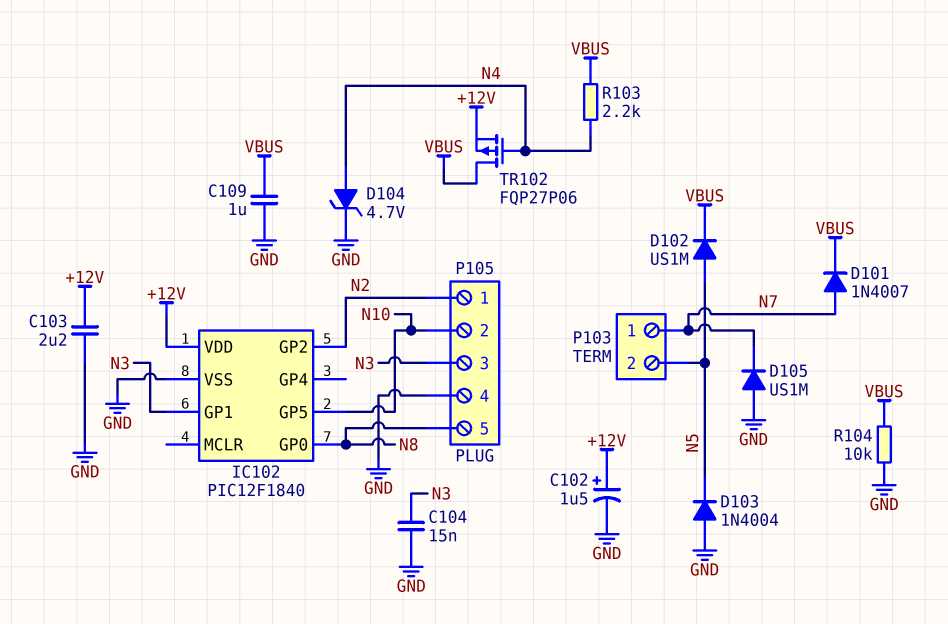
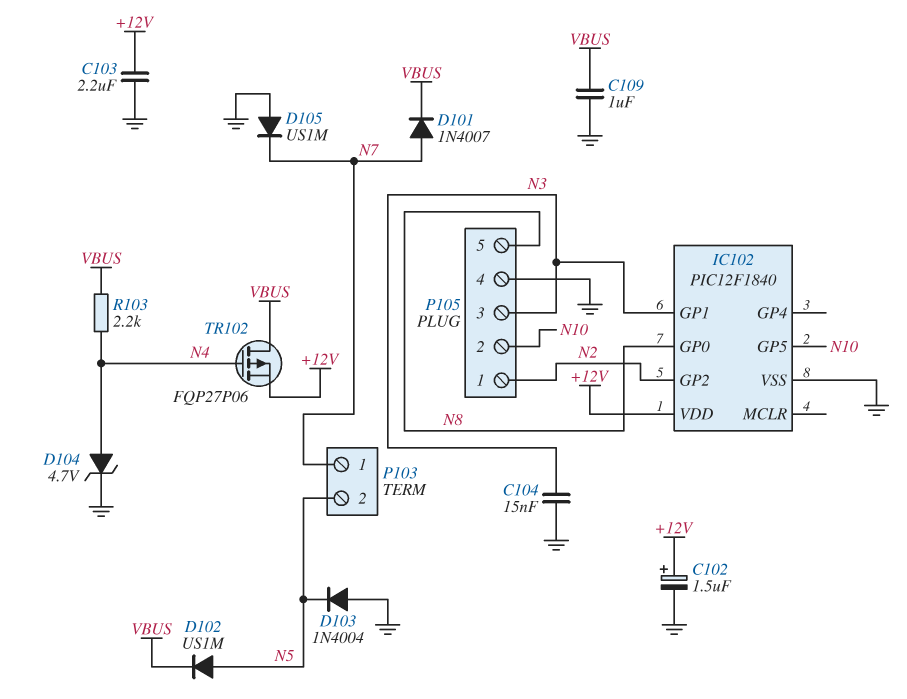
R104: 10k (GND, VBUS) -> none

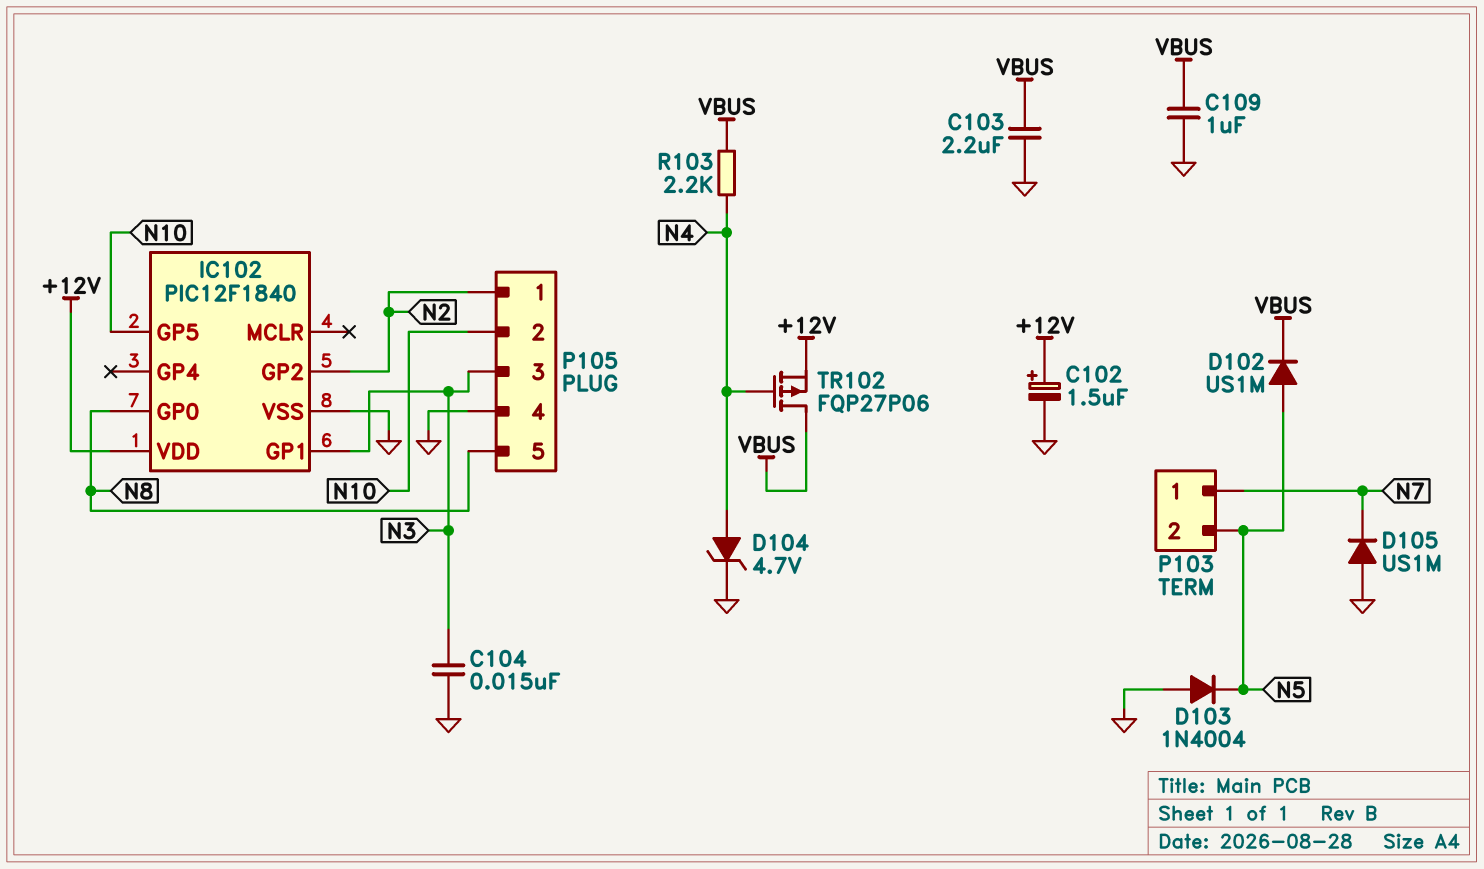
C103: 2.2uF (+12V, GND) -> 2.2uF (GND, VBUS)
D101: diode 1N4007 (A N7, K VBUS) -> none

